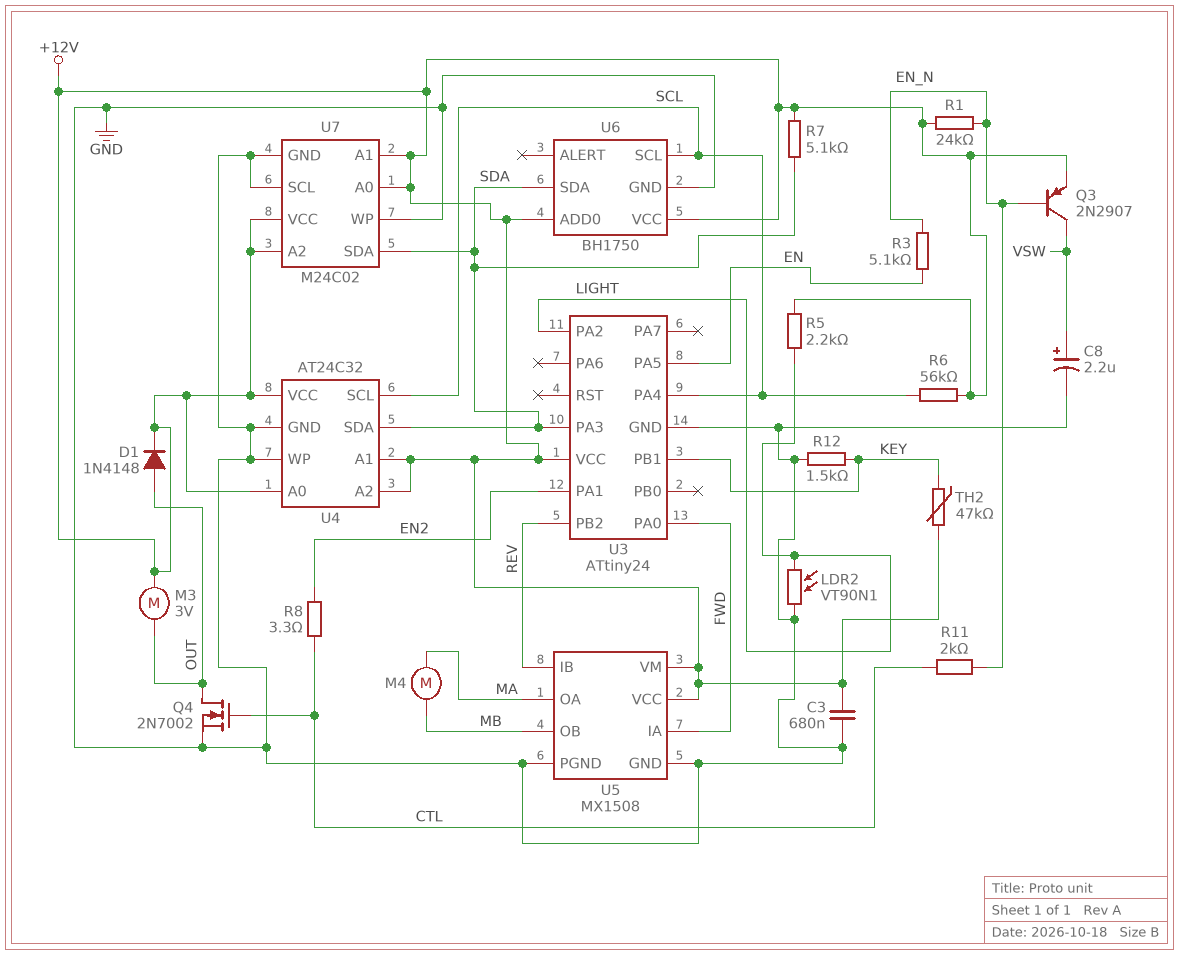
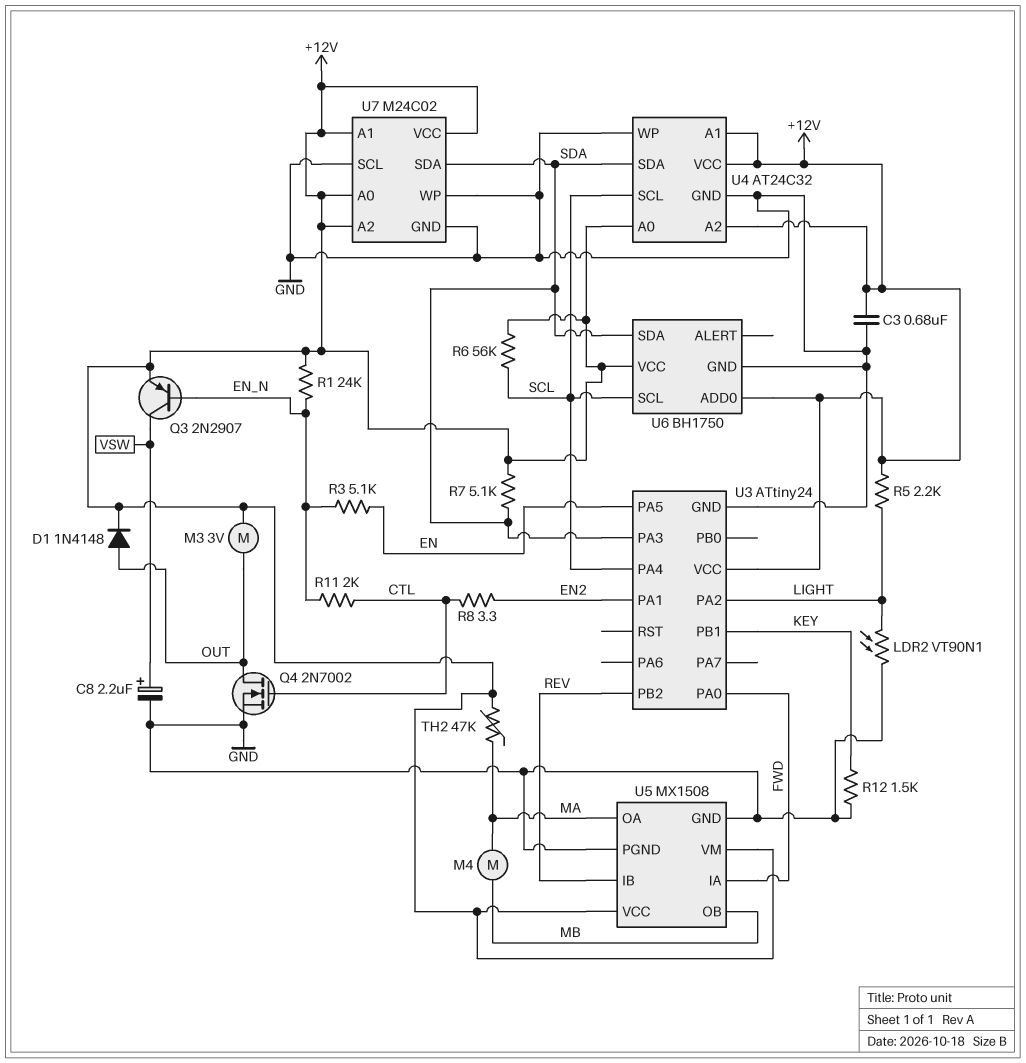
TH2: 47k (+12V, KEY) -> 47k (+12V, MA)

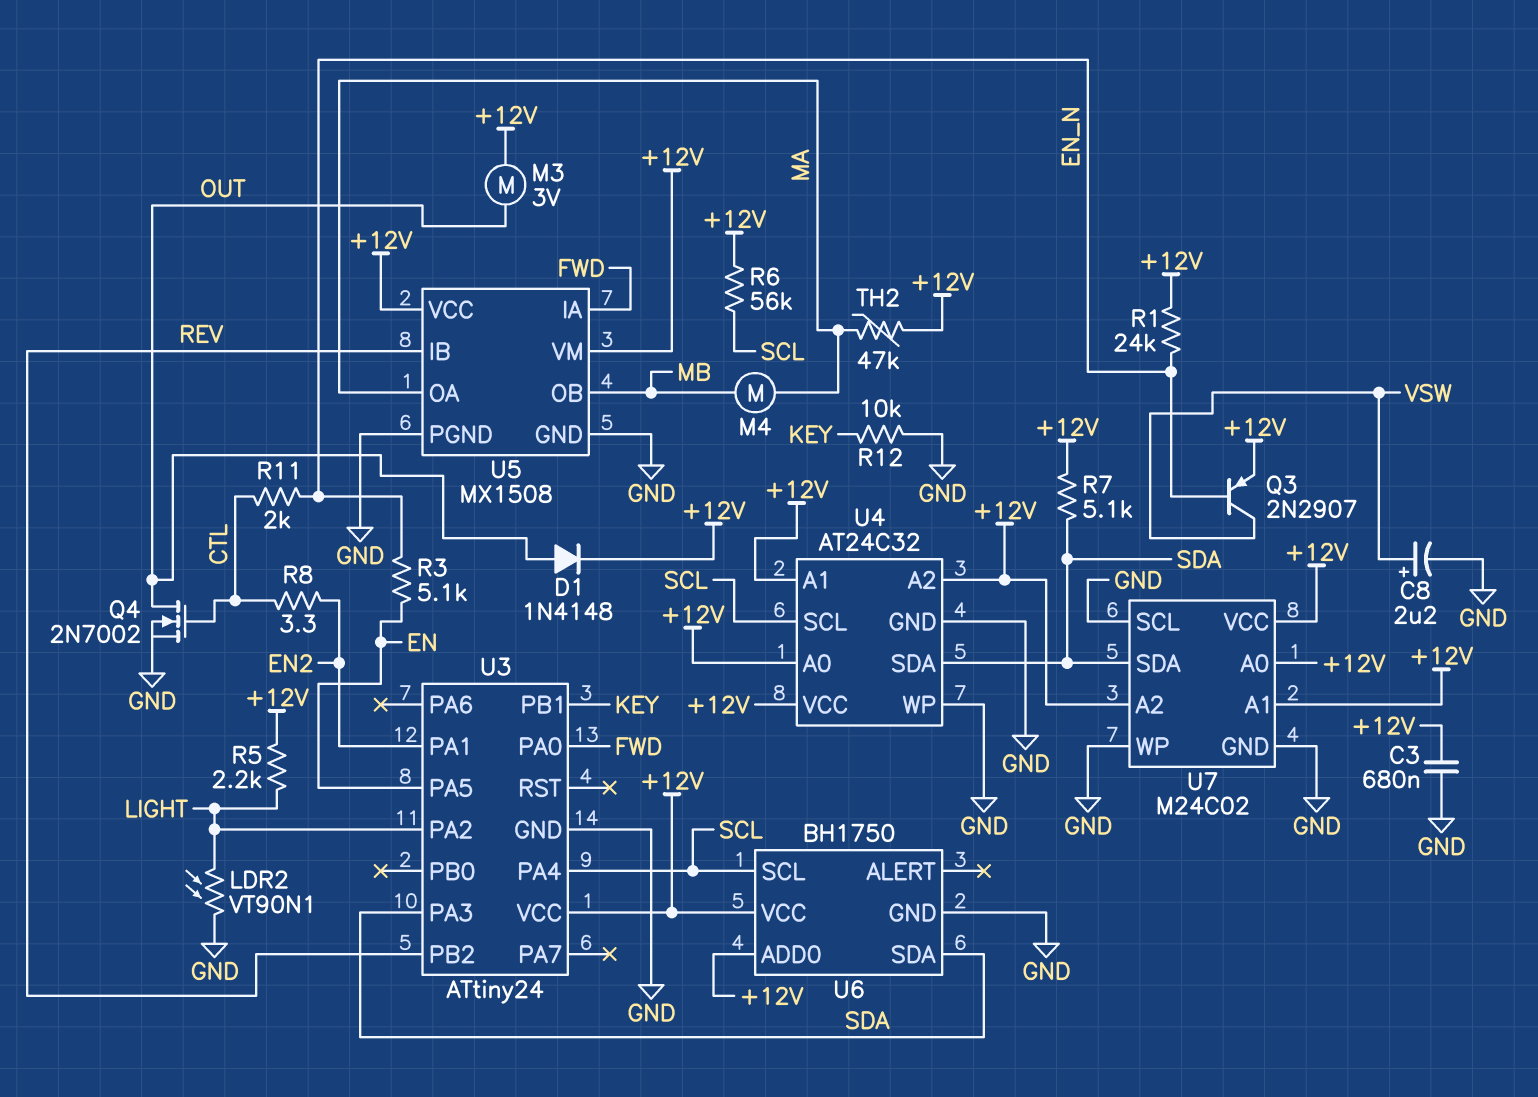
R12: 1.5k (GND, KEY) -> 10k (GND, KEY)

